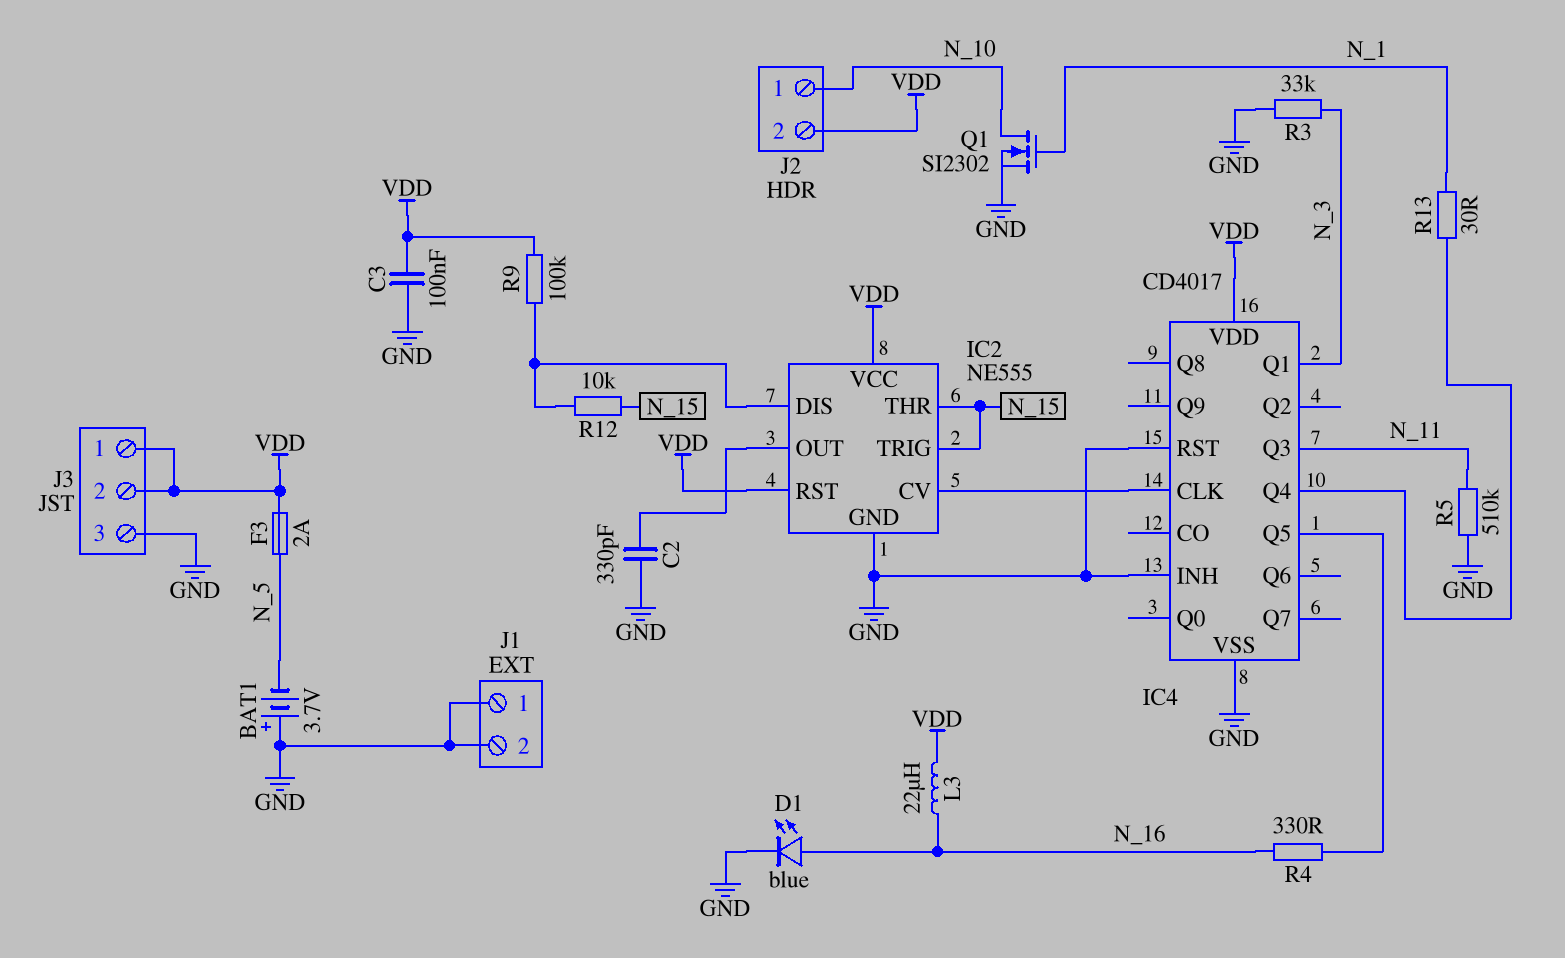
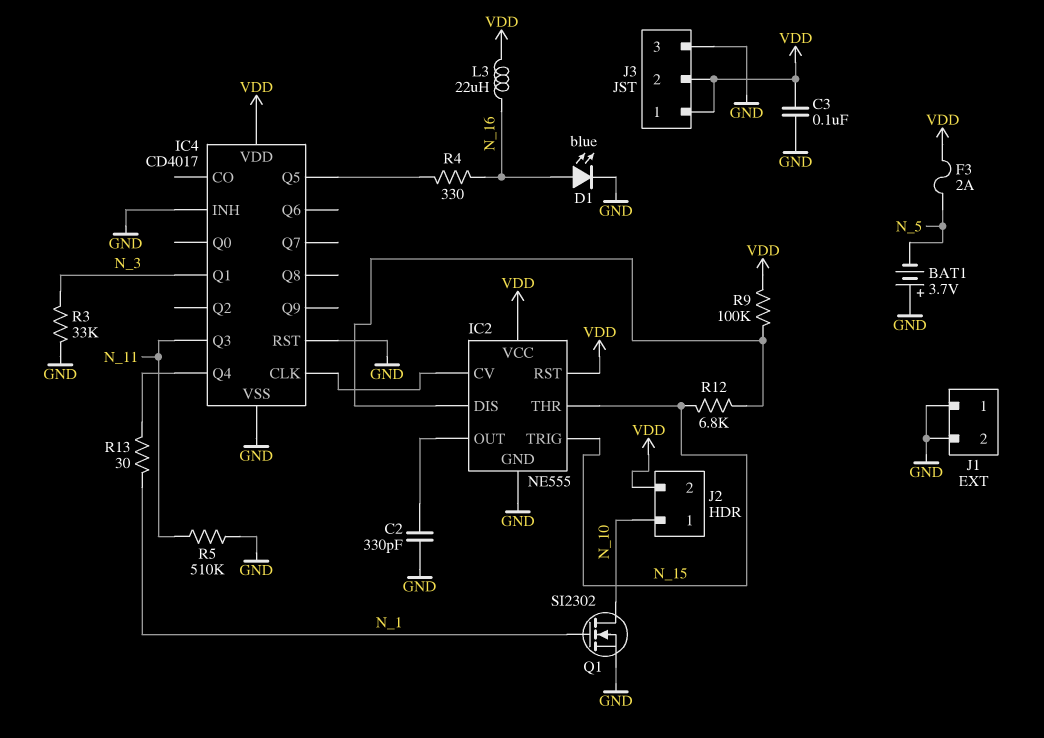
R12: 10k (IC2/DIS, N_15) -> 6.8k (IC2/DIS, N_15)

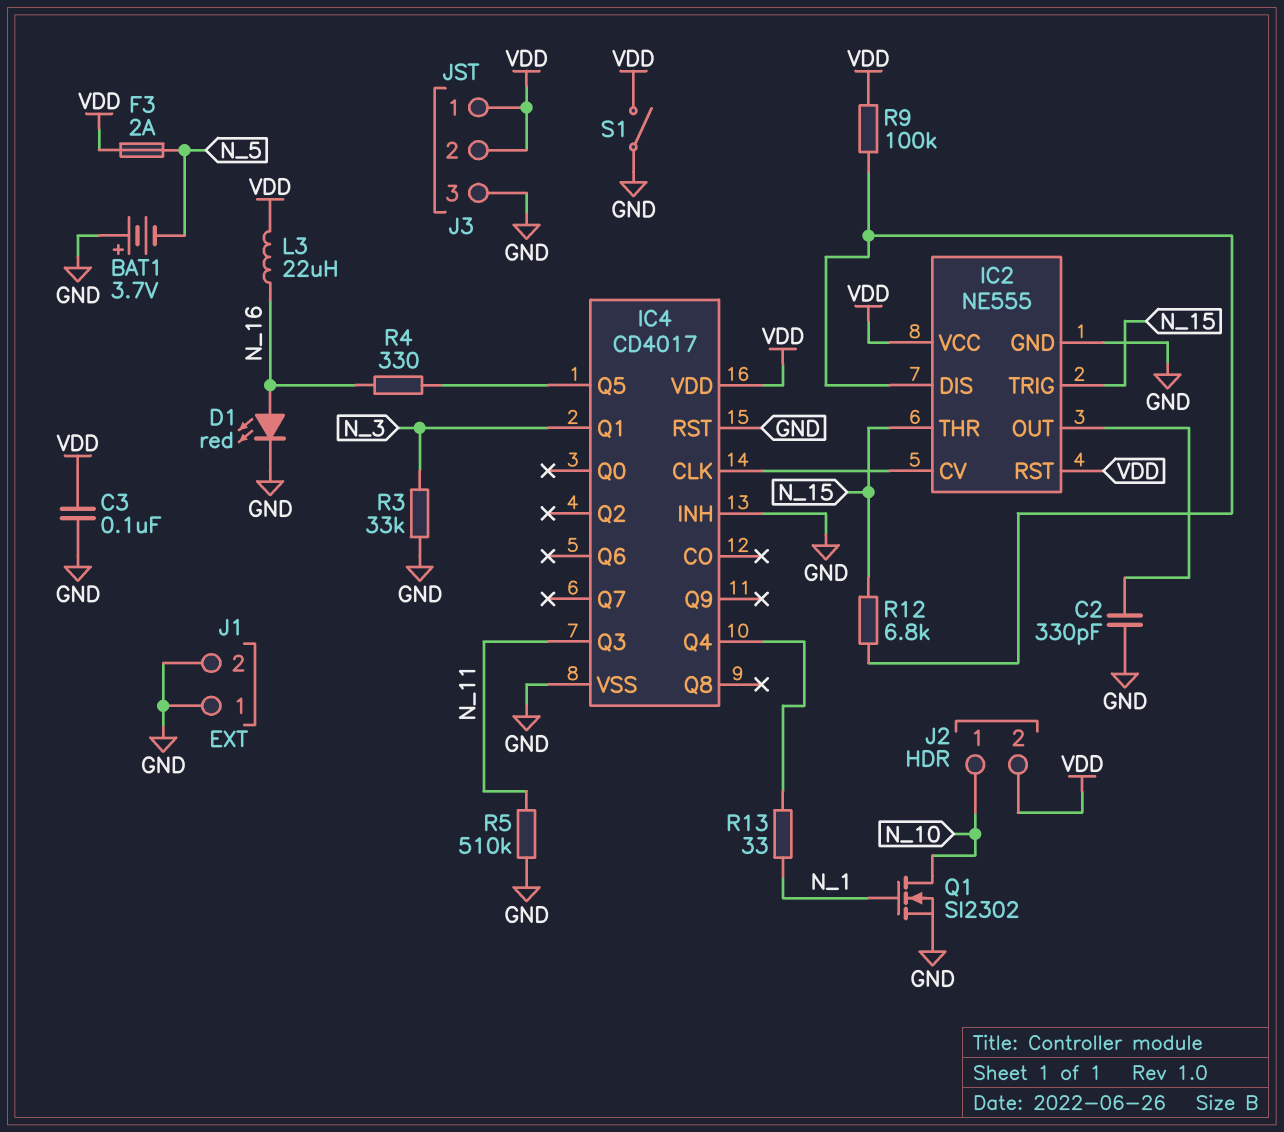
D1: LED blue (A N_16, K GND) -> LED red (A N_16, K GND)
R13: 30 (IC4/Q4, N_1) -> 33 (IC4/Q4, N_1)
S1: none -> switch (GND, VDD)

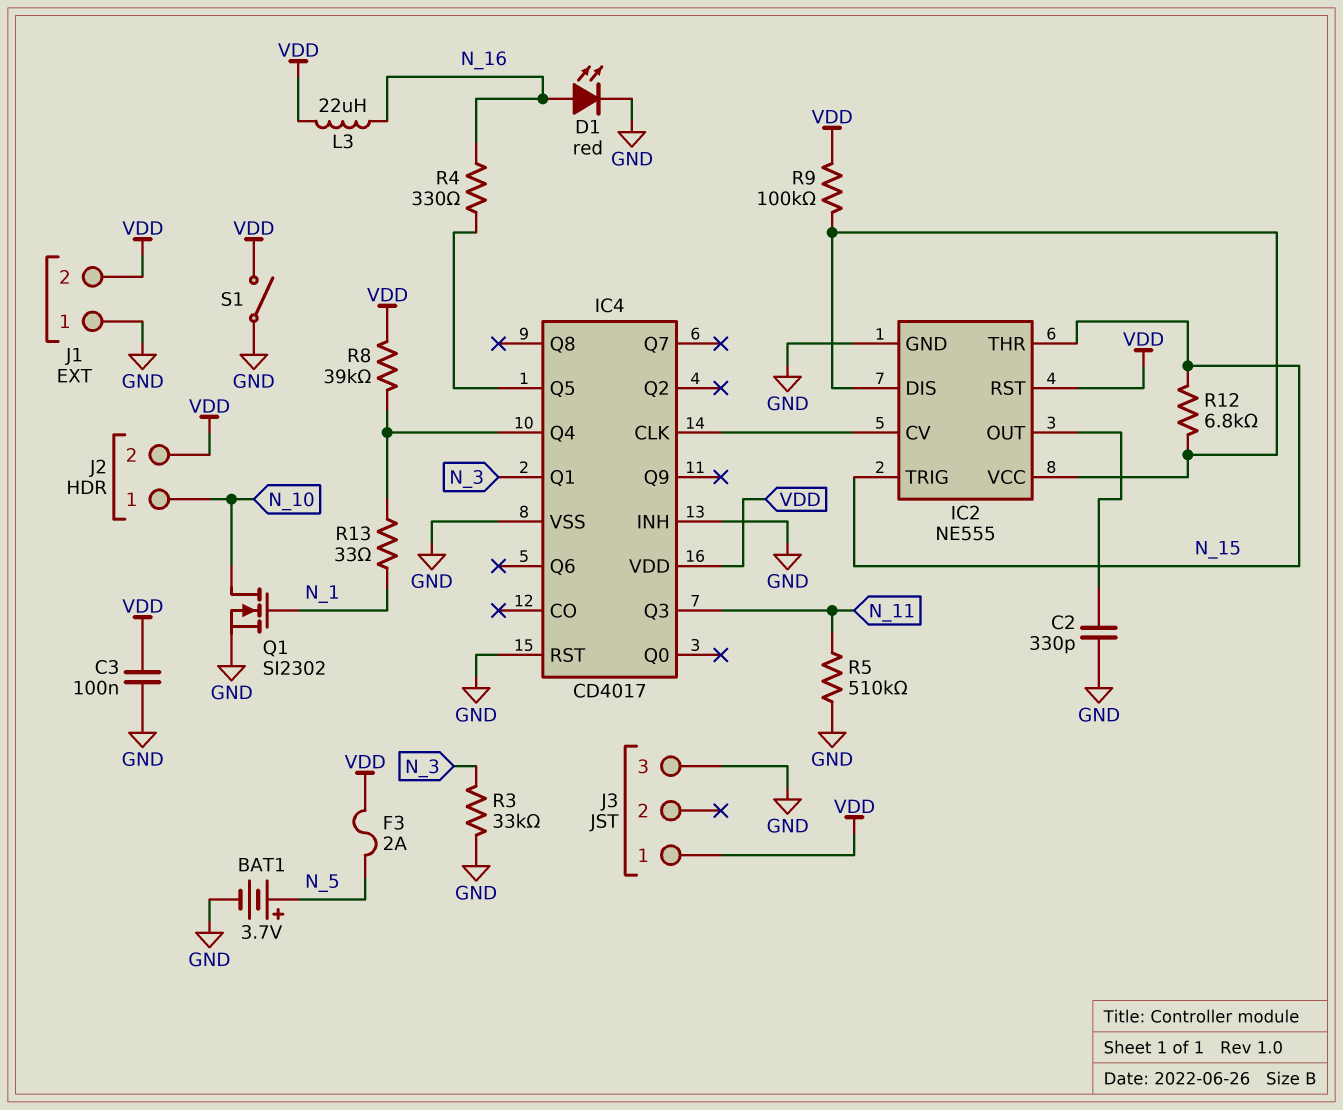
BAT1: 3.7V (plus GND, minus N_5) -> 3.7V (plus N_5, minus GND)
IC2 pin VCC: VDD -> IC2/DIS
J1 pin 2: GND -> VDD
J3 pin 2: VDD -> none
R8: none -> 39k (IC4/Q4, VDD)

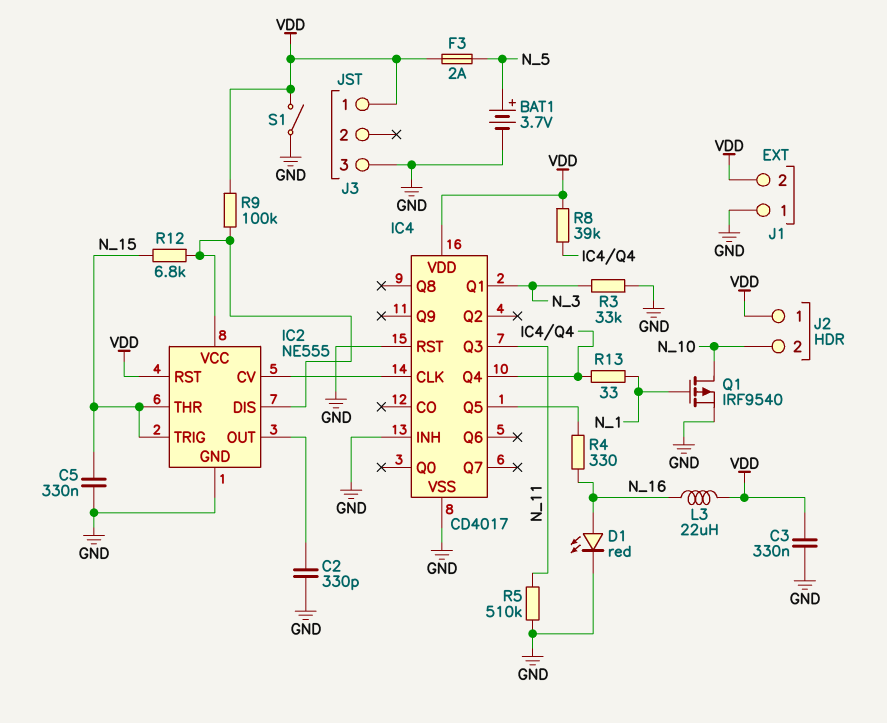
C3: 100nF (GND, VDD) -> 330nF (GND, VDD)
C5: none -> 330nF (GND, N_15)
J2 pin 1: N_10 -> VDD
J2 pin 2: VDD -> N_10
Q1: NMOS SI2302 (G N_1, D N_10, S GND) -> PMOS IRF9540 (G N_1, D N_10, S GND)

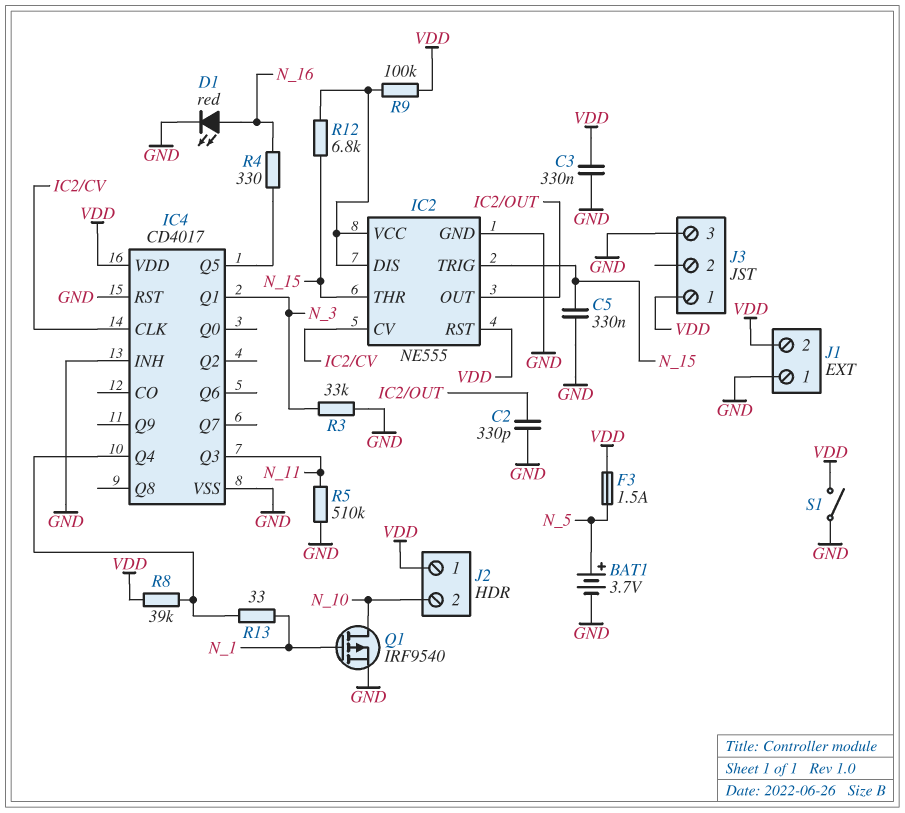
F3: 2A (N_5, VDD) -> 1.5A (N_5, VDD)
L3: 22uH (N_16, VDD) -> none

